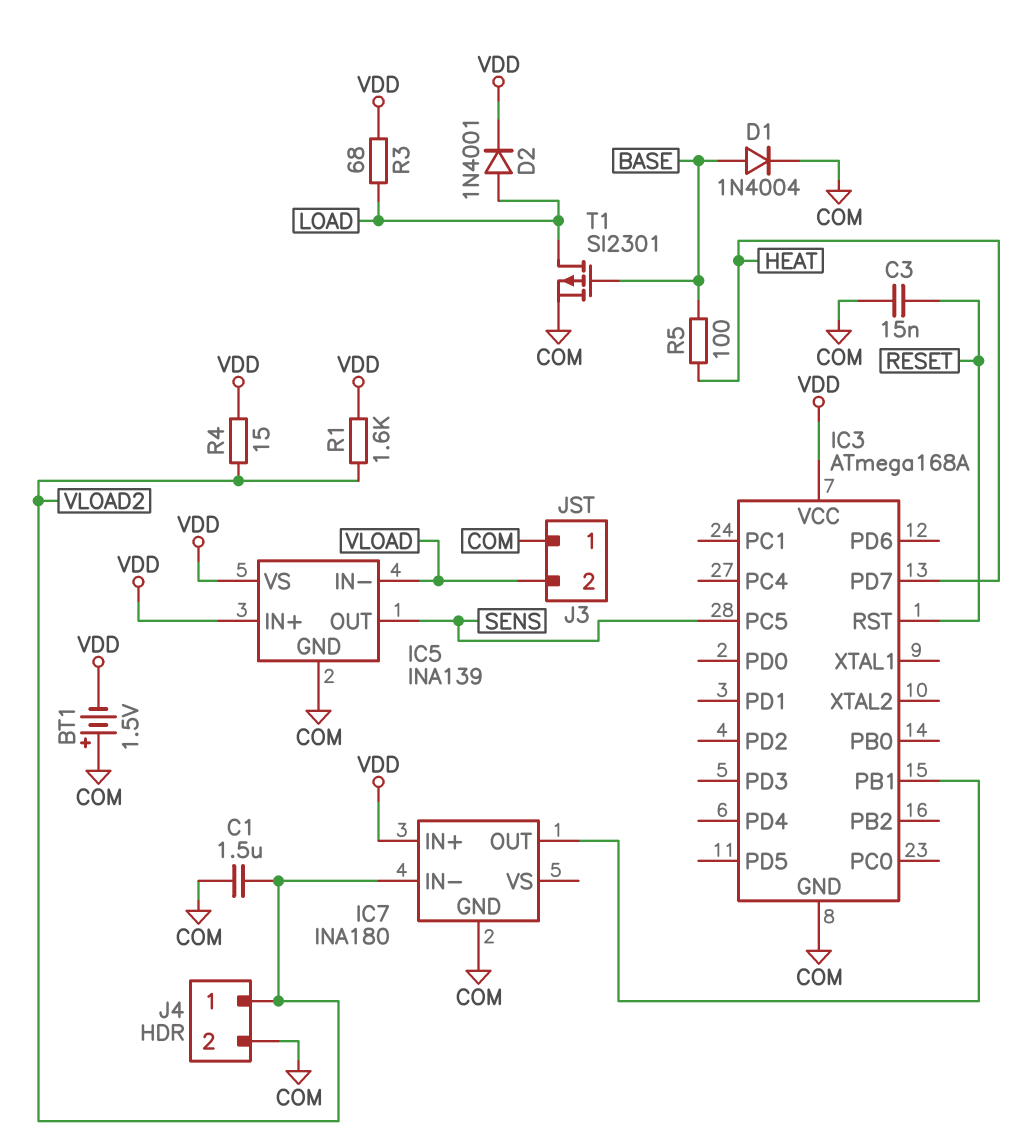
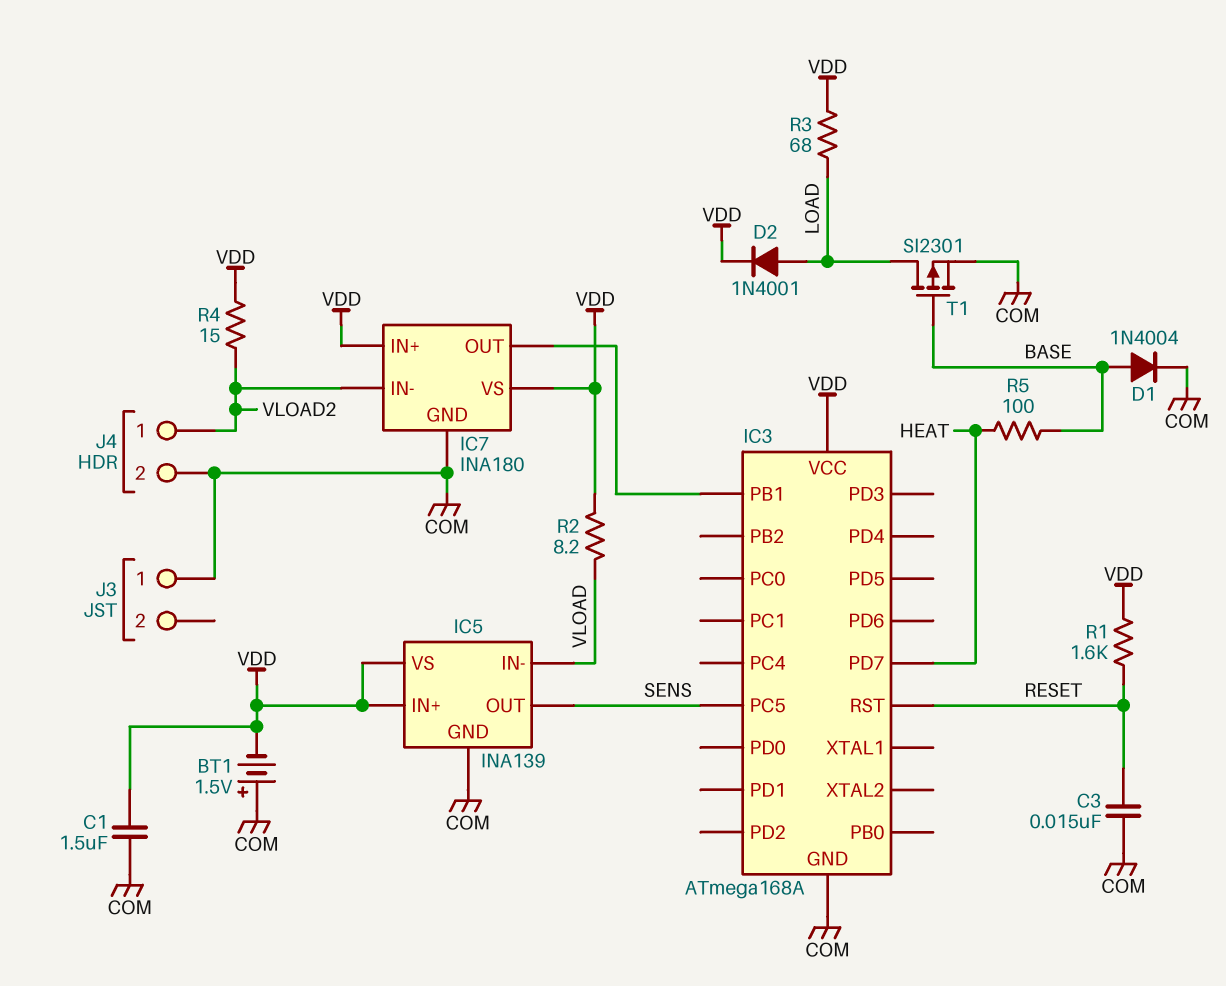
C1: 1.5uF (COM, VLOAD2) -> 1.5uF (COM, VDD)
IC7 pin VS: none -> VDD
J3 pin 2: VLOAD -> none
R1: 1.6k (VDD, VLOAD2) -> 1.6k (RESET, VDD)
R2: none -> 8.2 (VDD, VLOAD)

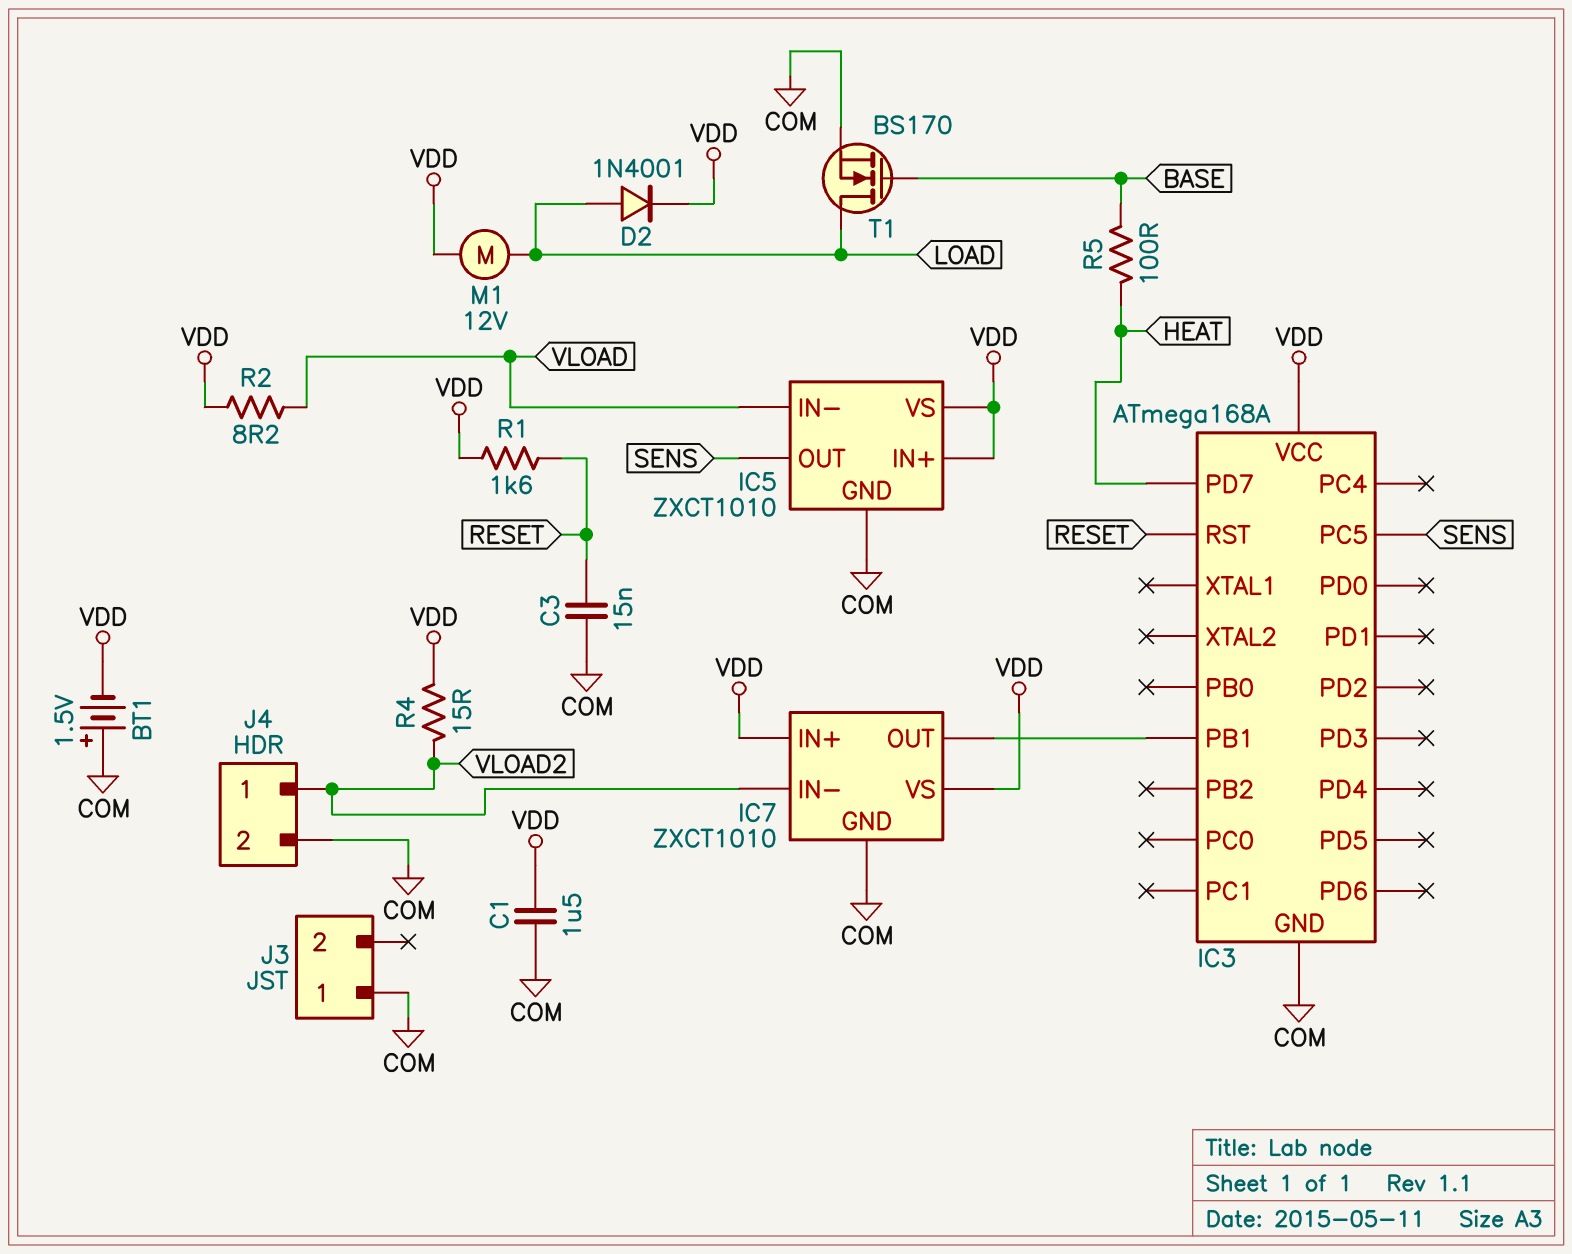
D1: diode 1N4004 (A BASE, K COM) -> none
IC5: INA139 -> ZXCT1010
IC7: INA180 -> ZXCT1010
M1: none -> motor 12V (LOAD, VDD)
R3: 68 (LOAD, VDD) -> none
T1: PMOS SI2301 (G BASE, D LOAD, S COM) -> NMOS BS170 (G BASE, D LOAD, S COM)

